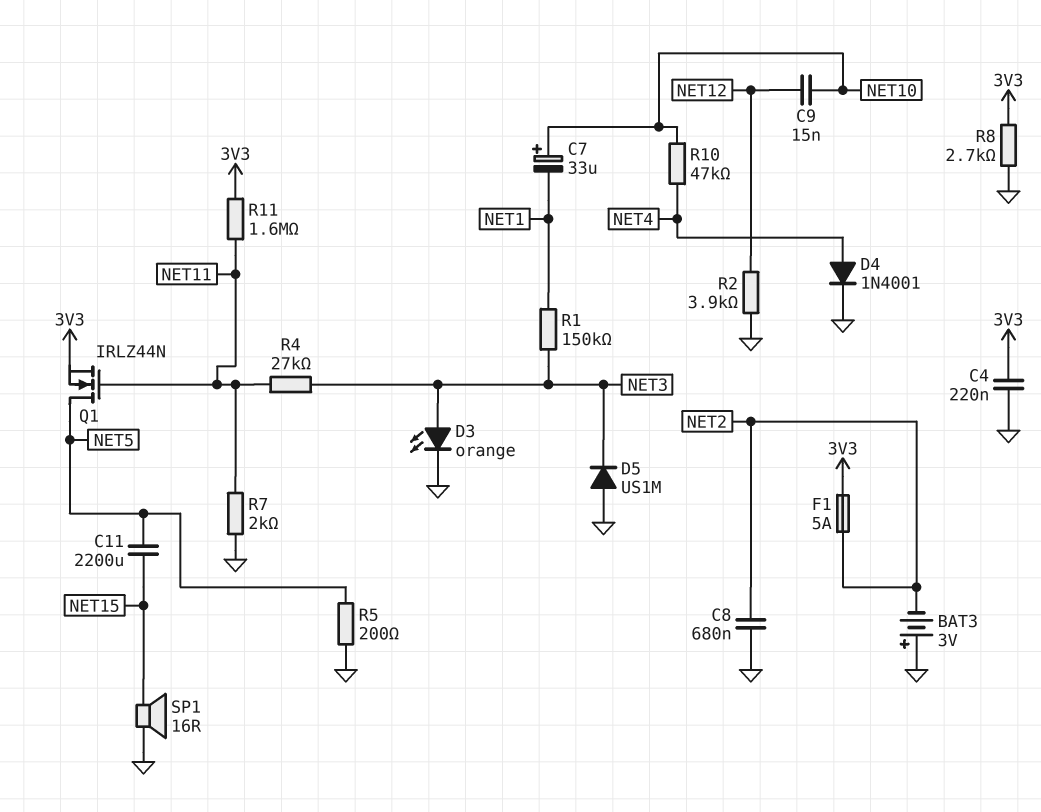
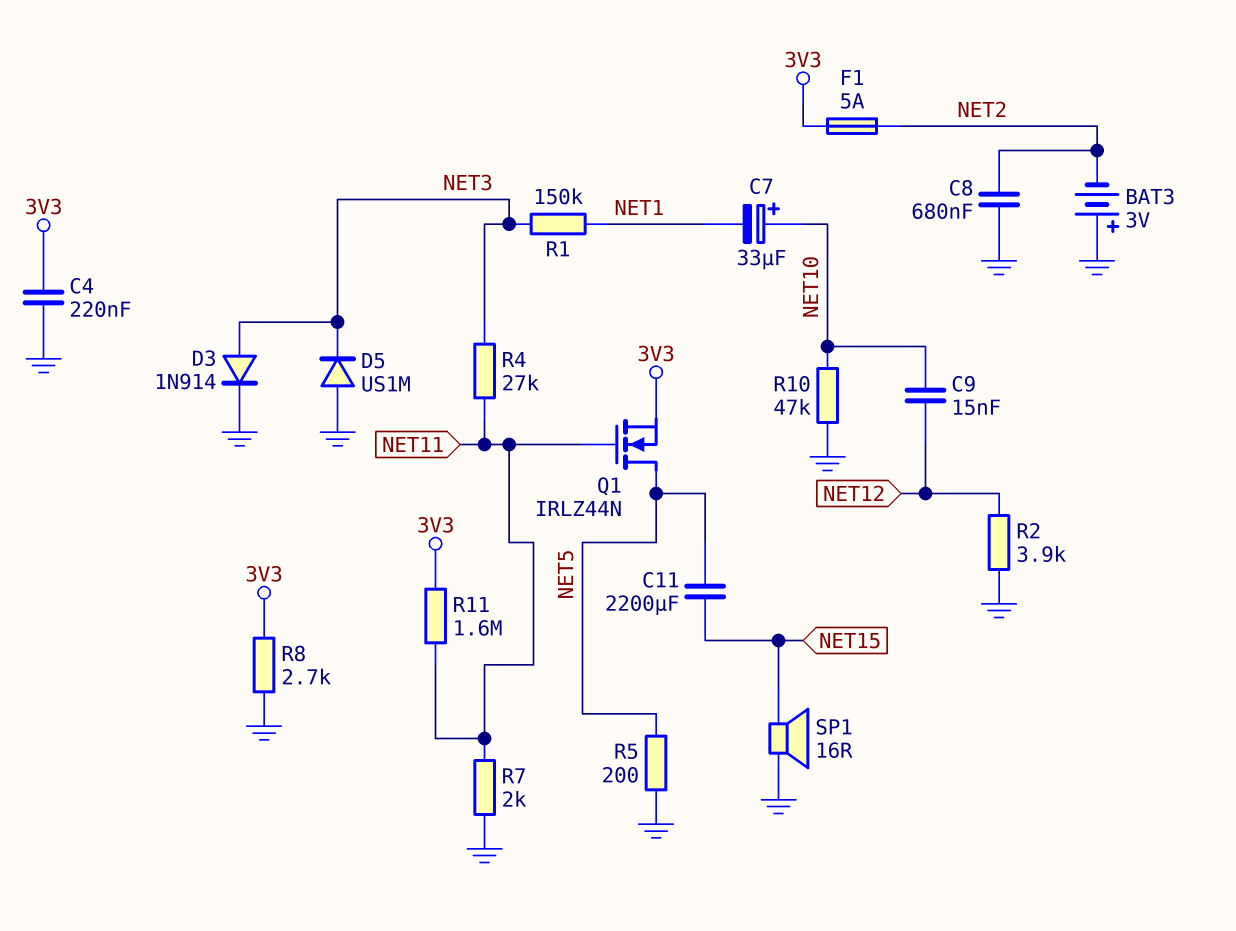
D3: LED orange (A NET3, K GND) -> diode 1N914 (A NET3, K GND)
D4: diode 1N4001 (A NET4, K GND) -> none
R10: 47k (NET4, NET10) -> 47k (GND, NET10)

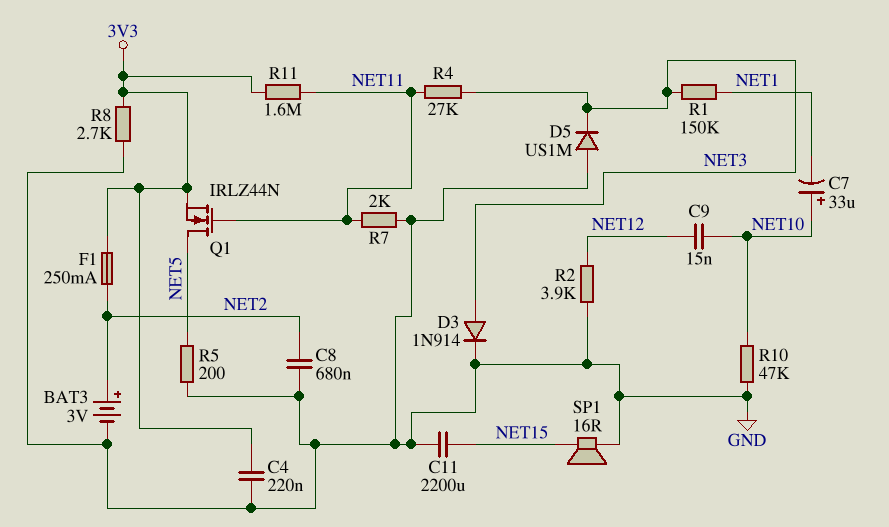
BAT3: 3V (plus GND, minus NET2) -> 3V (plus NET2, minus GND)
C11: 2200uF (NET5, NET15) -> 2200uF (GND, NET15)
F1: 5A (3V3, NET2) -> 250mA (3V3, NET2)

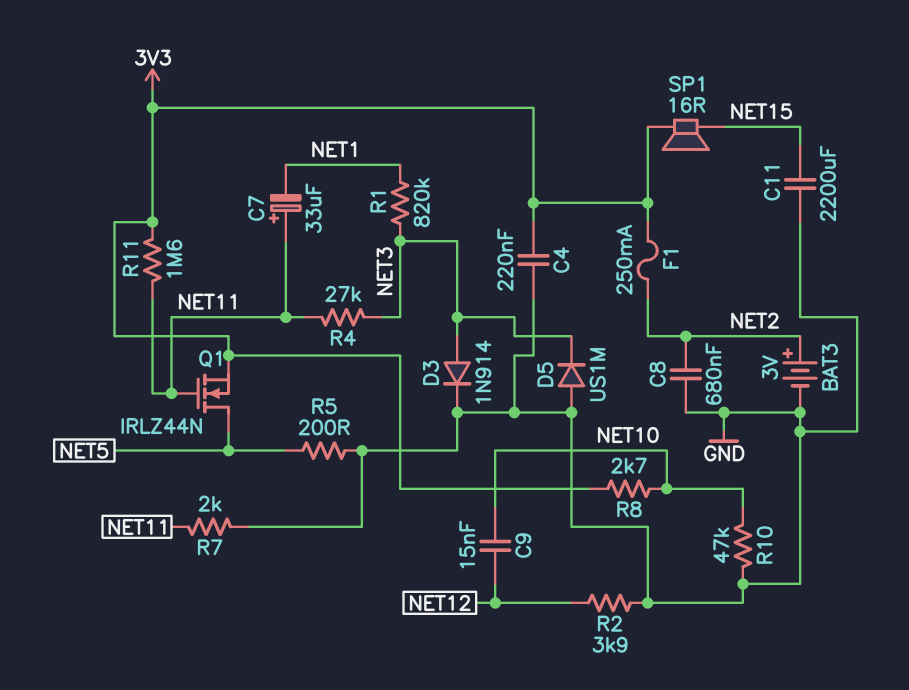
C7: 33uF (plus NET10, minus NET1) -> 33uF (plus NET11, minus NET1)
R1: 150k (NET1, NET3) -> 820k (NET1, NET3)
R8: 2.7k (3V3, GND) -> 2.7k (3V3, NET10)
SP1: speaker 16R (GND, NET15) -> speaker 16R (3V3, NET15)

